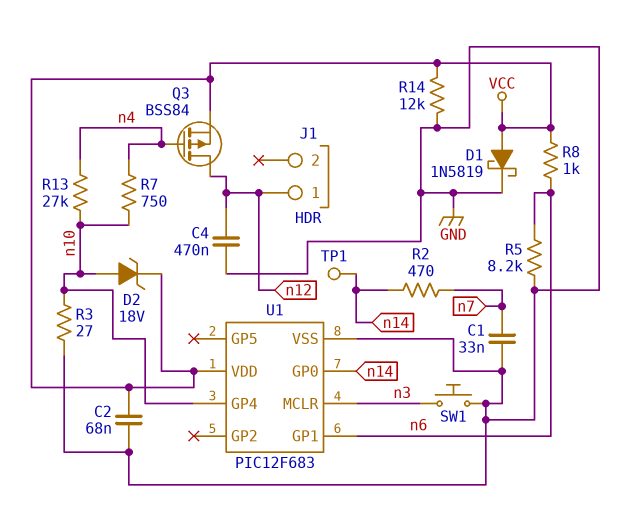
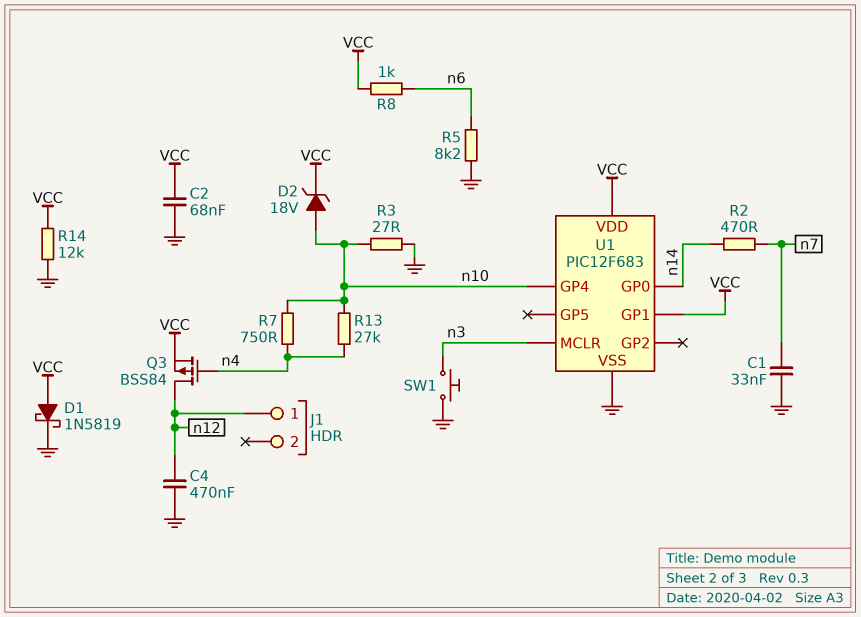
TP1: test point (n14) -> none
U1 pin GP1: n6 -> VCC

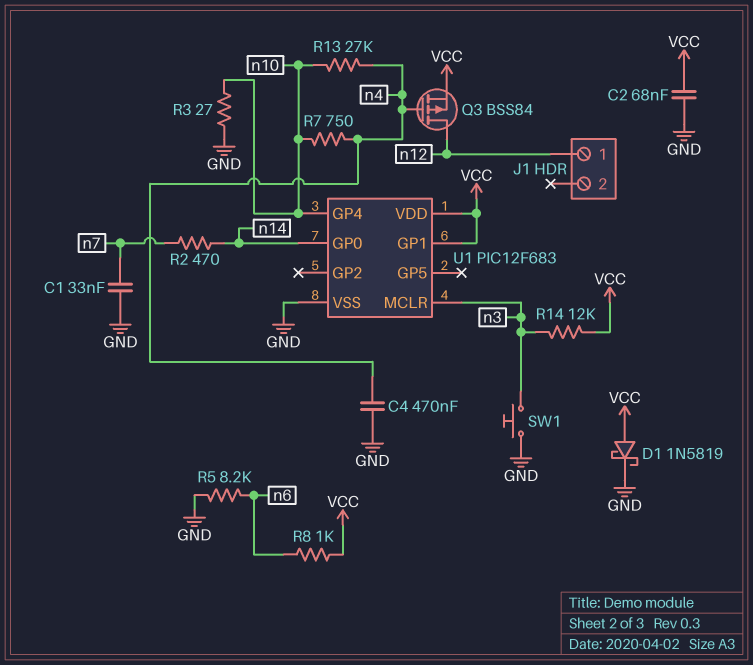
C4: 470nF (GND, n12) -> 470nF (GND, n4)
D2: zener 18V (A n10, K VCC) -> none
R14: 12k (GND, VCC) -> 12k (VCC, n3)

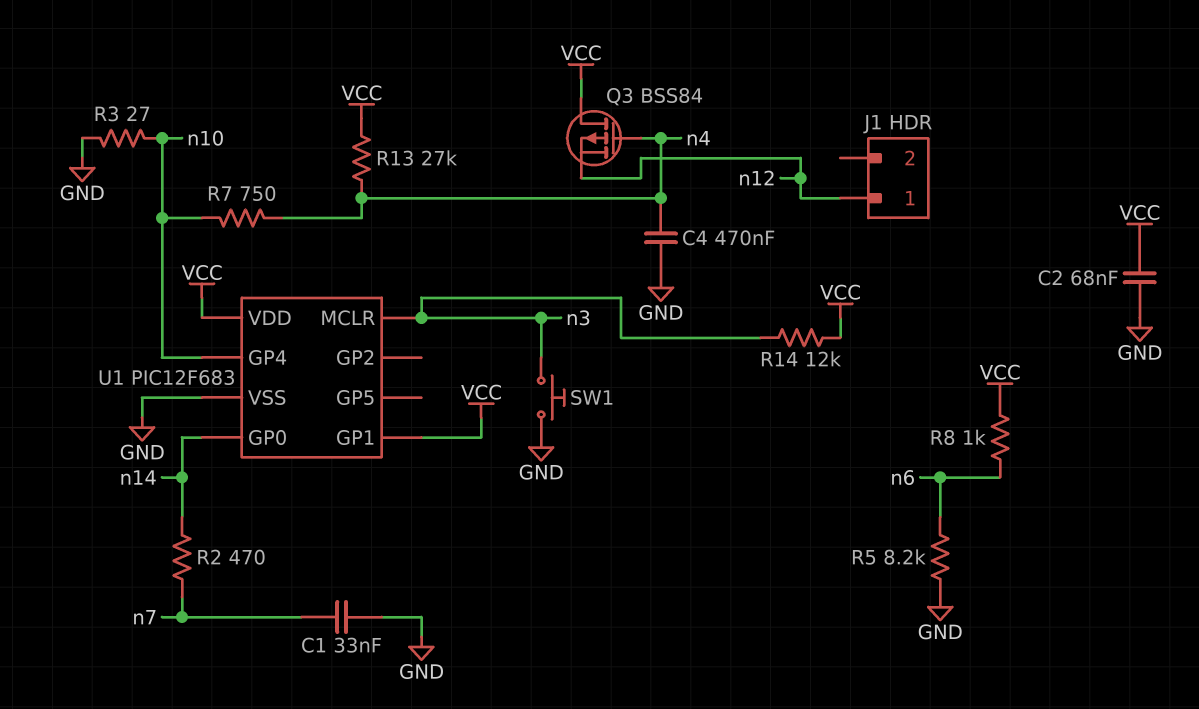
D1: schottky 1N5819 (A VCC, K GND) -> none
Q3: PMOS BSS84 (G n4, D n12, S VCC) -> PMOS BSS84 (G n4, D VCC, S n12)
R13: 27k (n4, n10) -> 27k (VCC, n4)

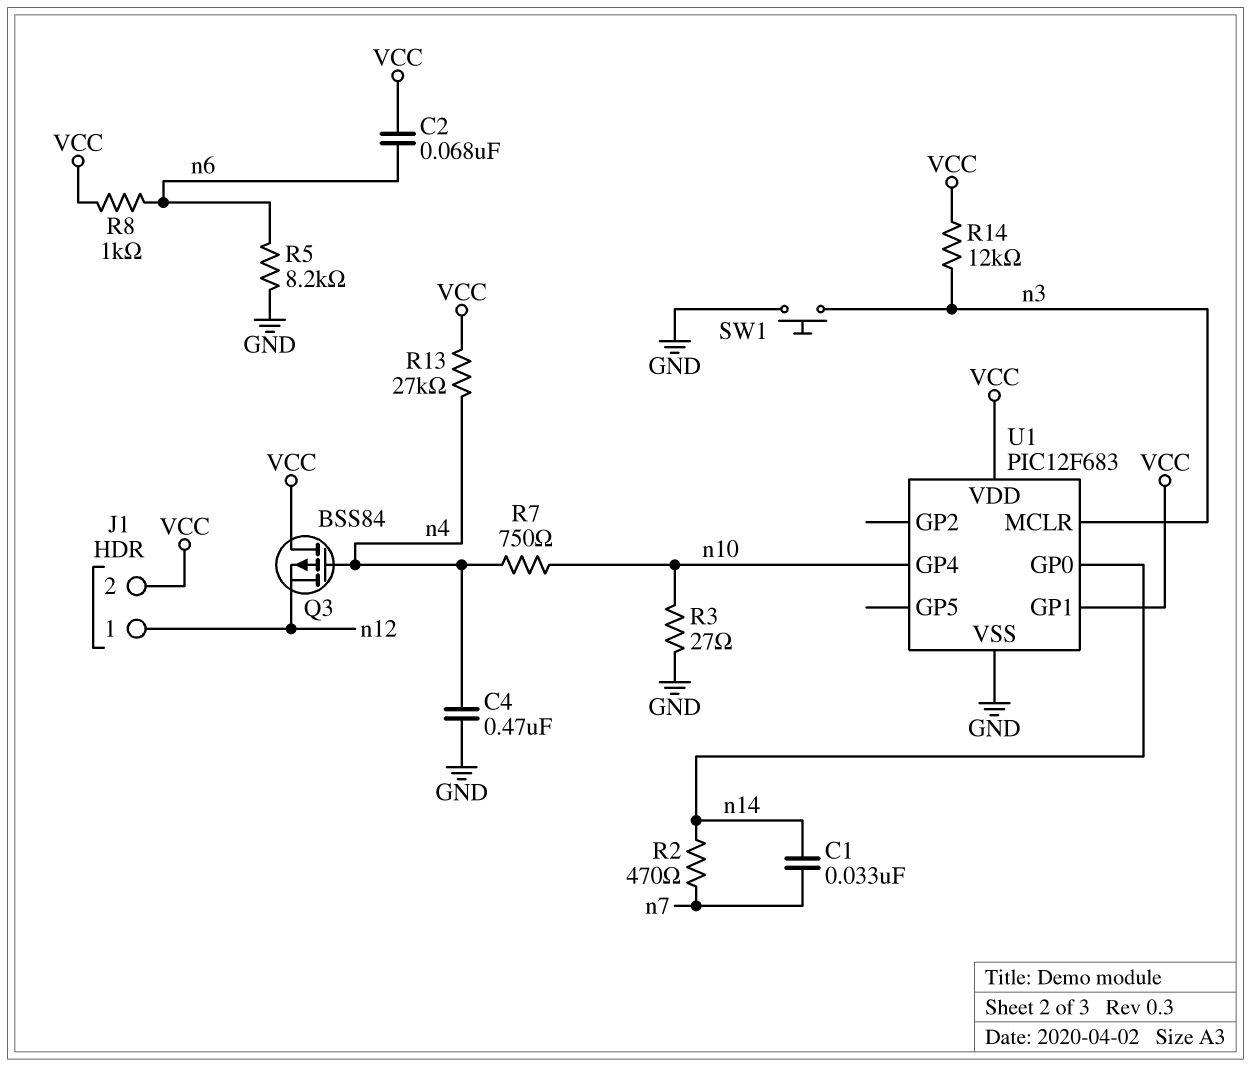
C1: 33nF (GND, n7) -> 33nF (n7, n14)
C2: 68nF (GND, VCC) -> 68nF (VCC, n6)
J1 pin 2: none -> VCC

